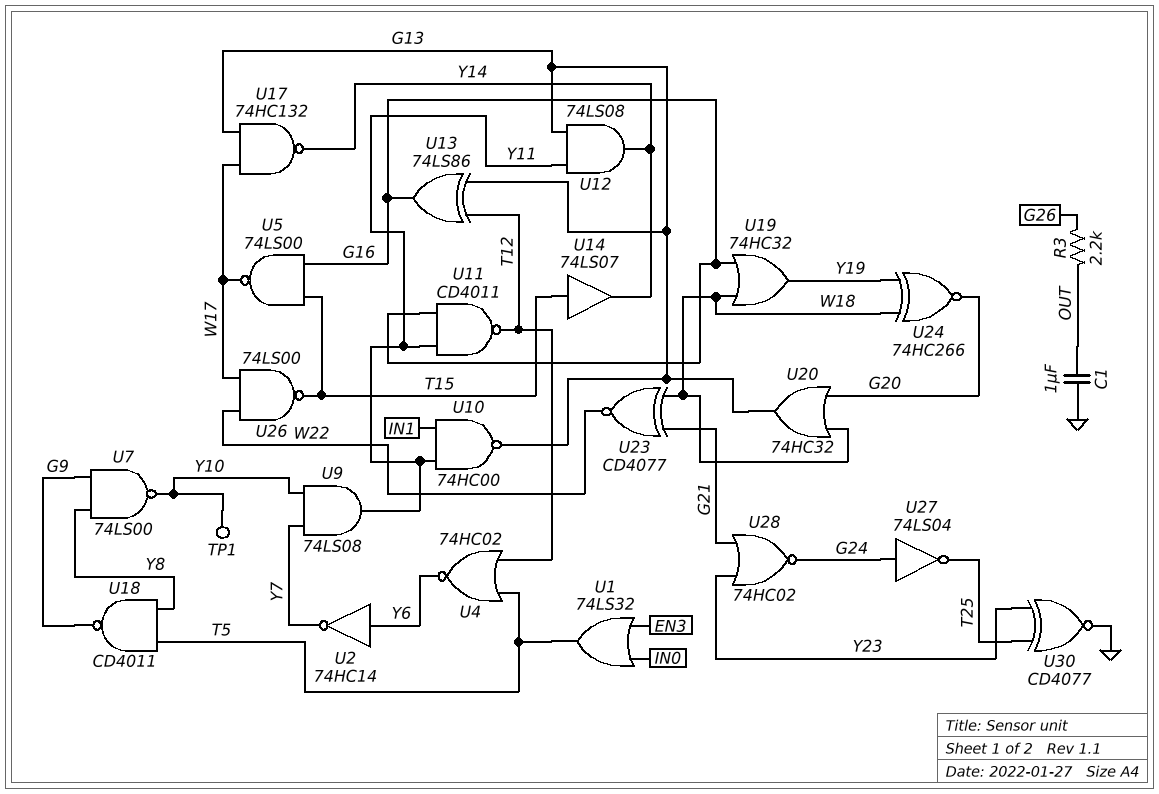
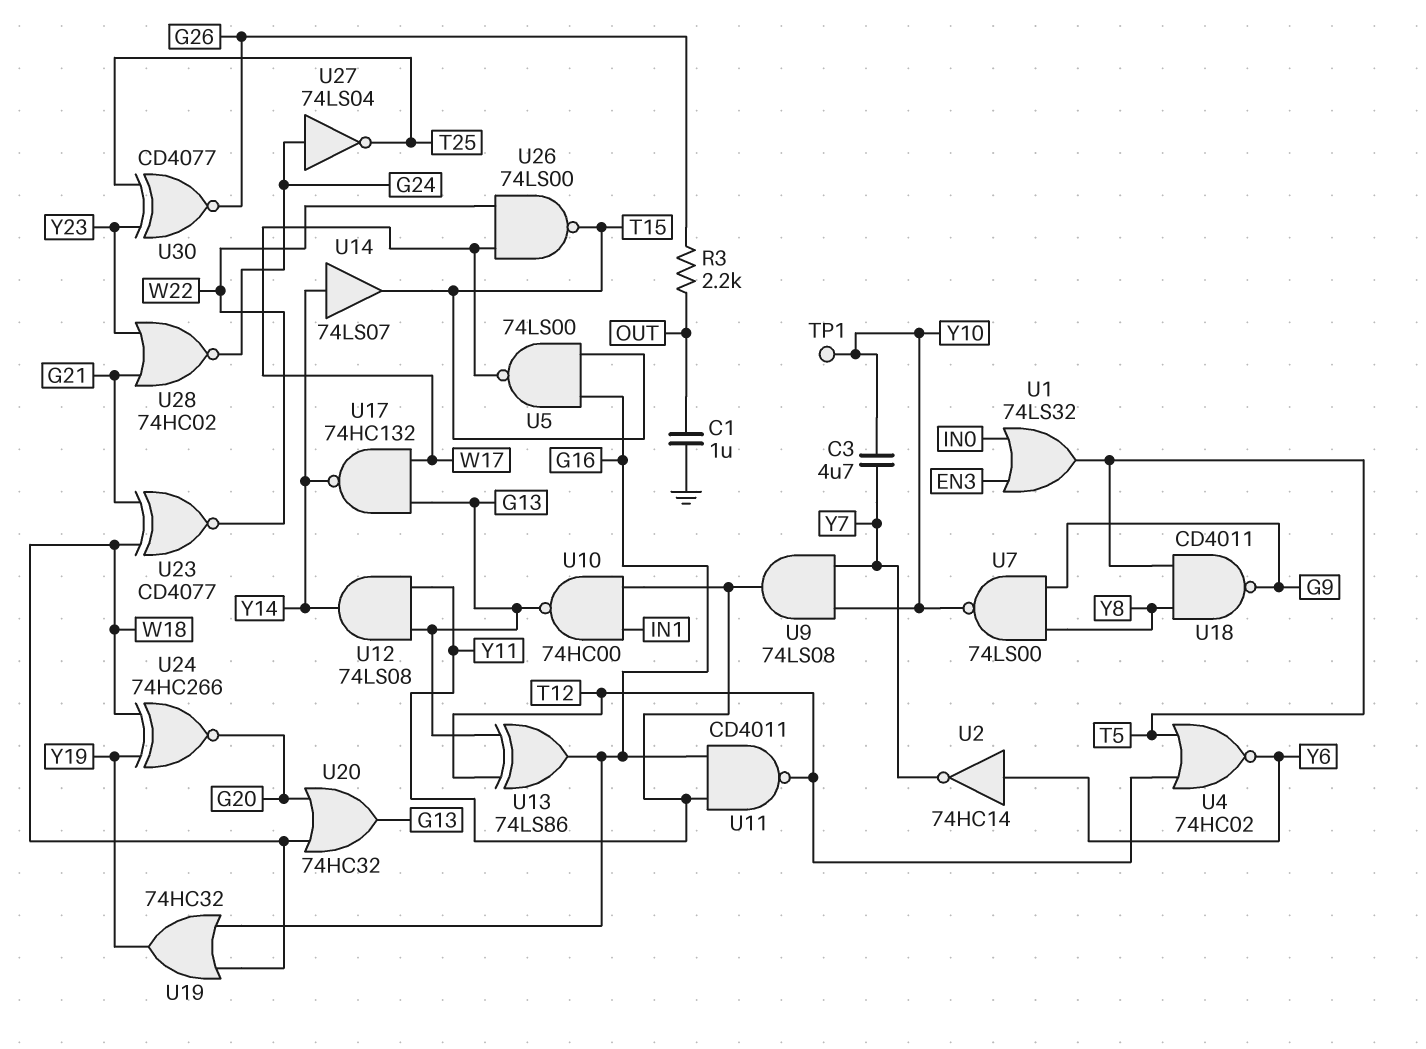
C3: none -> 4.7uF (Y7, Y10)
U14: buffer 74LS07 (in T15, out Y14) -> buffer 74LS07 (in Y14, out T15)
U30: XNOR CD4077 (in T25, in Y23, out GND) -> XNOR CD4077 (in T25, in Y23, out G26)

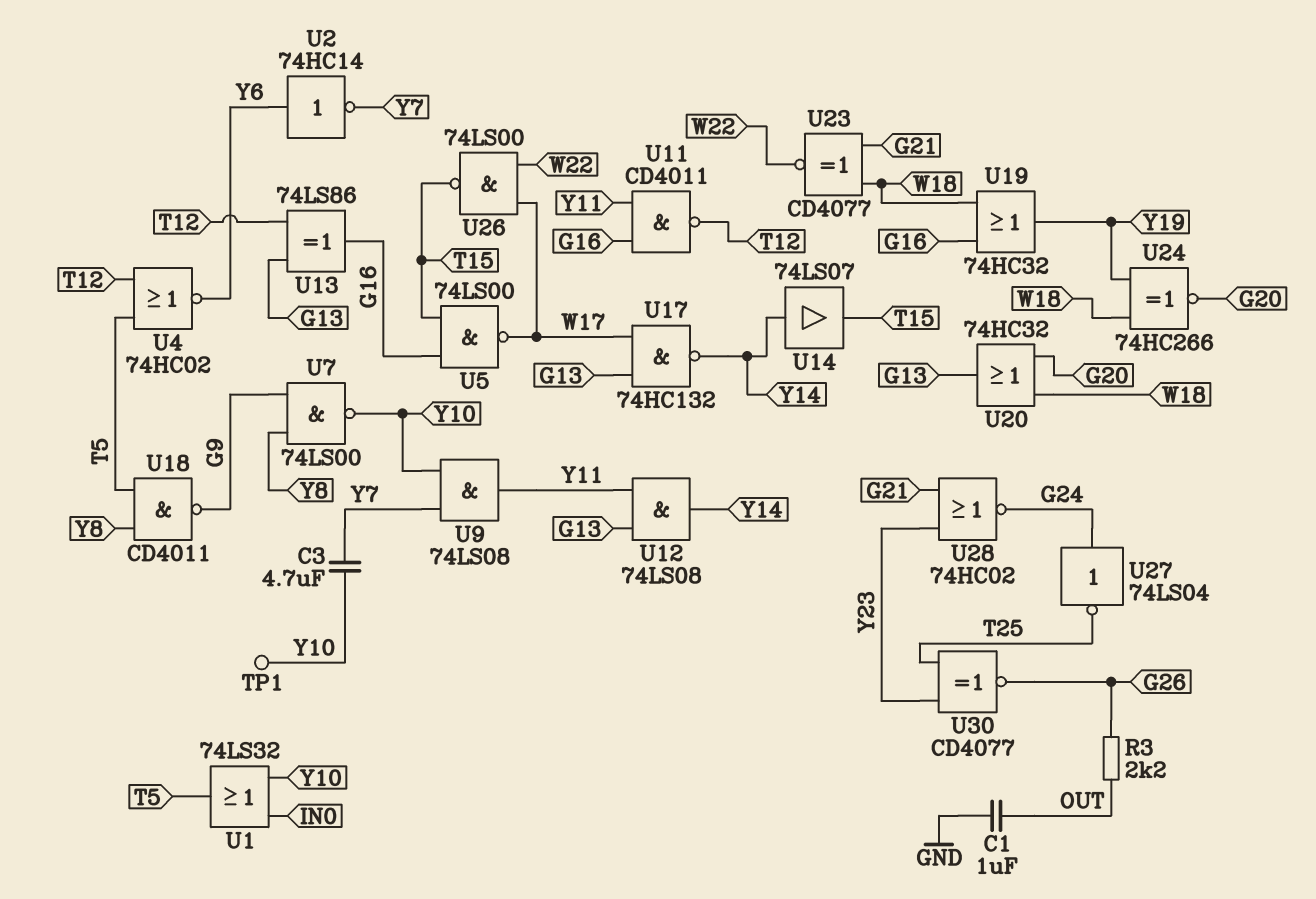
U1: OR 74LS32 (in EN3, in IN0, out T5) -> OR 74LS32 (in IN0, in Y10, out T5)
U10: NAND 74HC00 (in IN1, in Y11, out G13) -> none

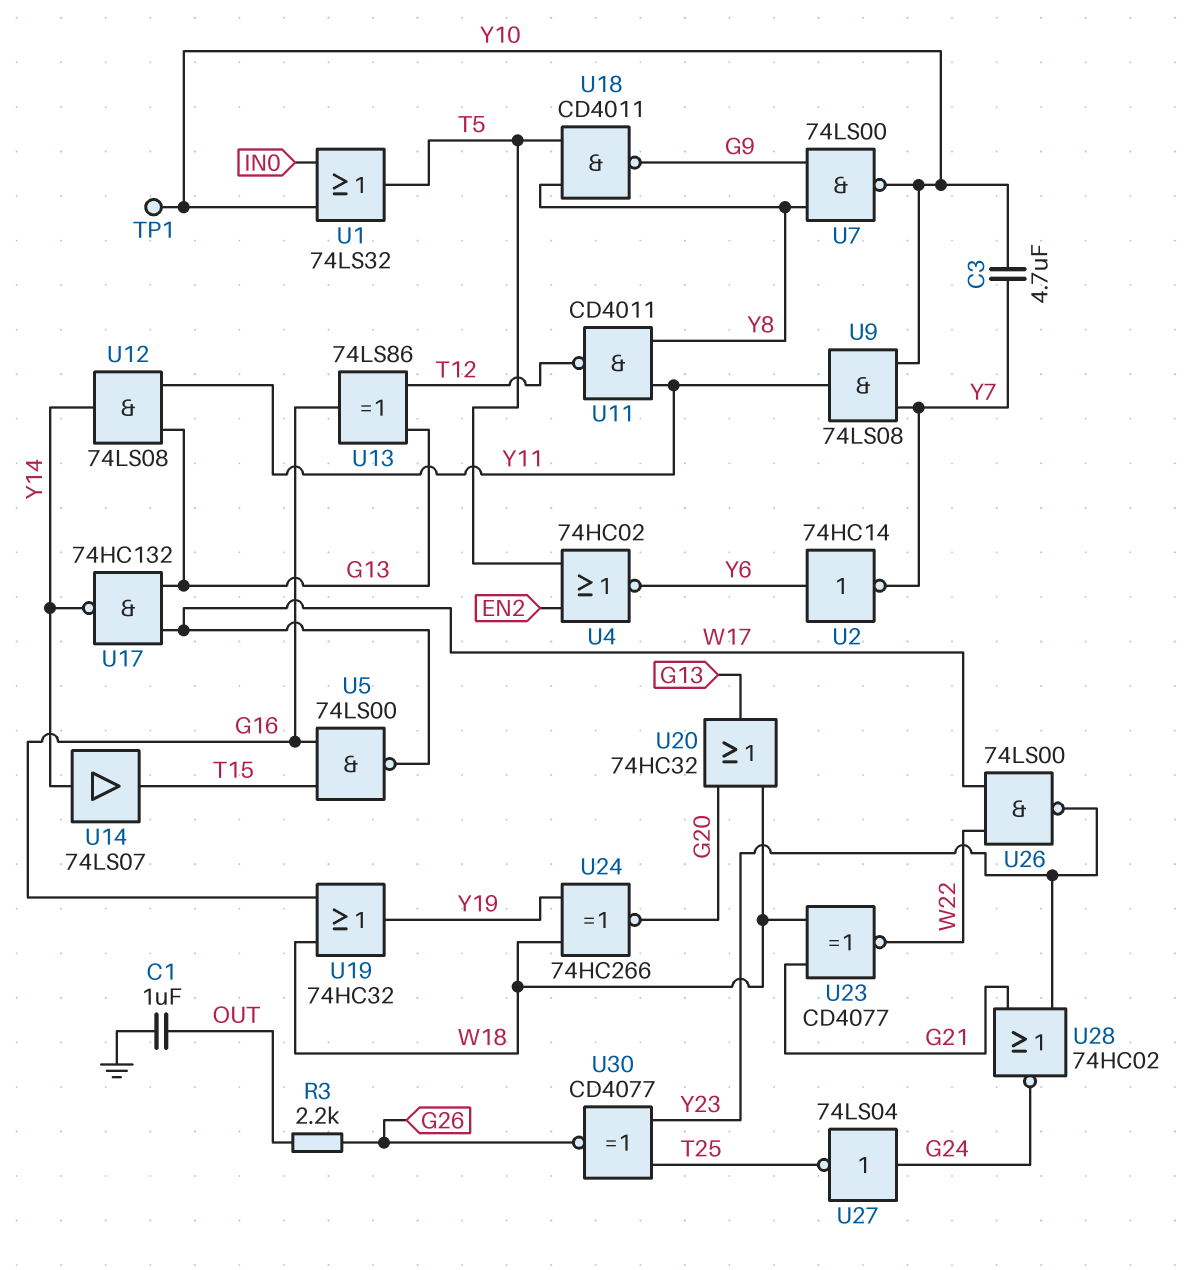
U4: NOR 74HC02 (in T5, in T12, out Y6) -> NOR 74HC02 (in EN2, in T5, out Y6)
U11: NAND CD4011 (in G16, in Y11, out T12) -> NAND CD4011 (in Y8, in Y11, out T12)
U26: NAND 74LS00 (in W17, in W22, out T15) -> NAND 74LS00 (in W17, in W22, out Y23)

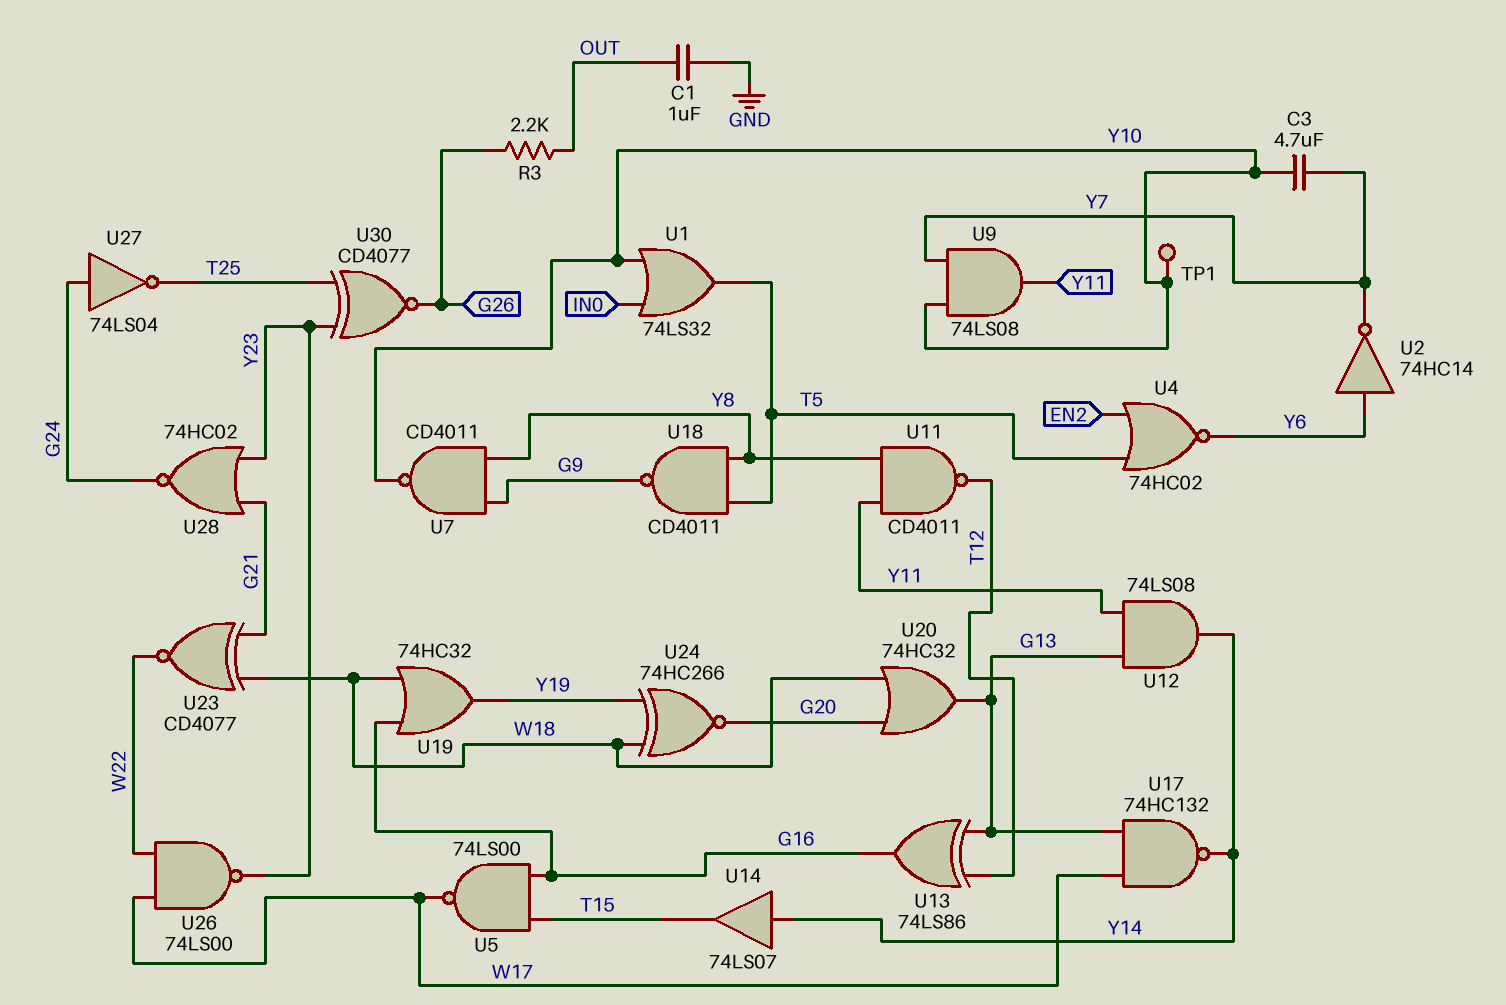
U7: NAND 74LS00 (in G9, in Y8, out Y10) -> NAND CD4011 (in G9, in Y8, out Y10)

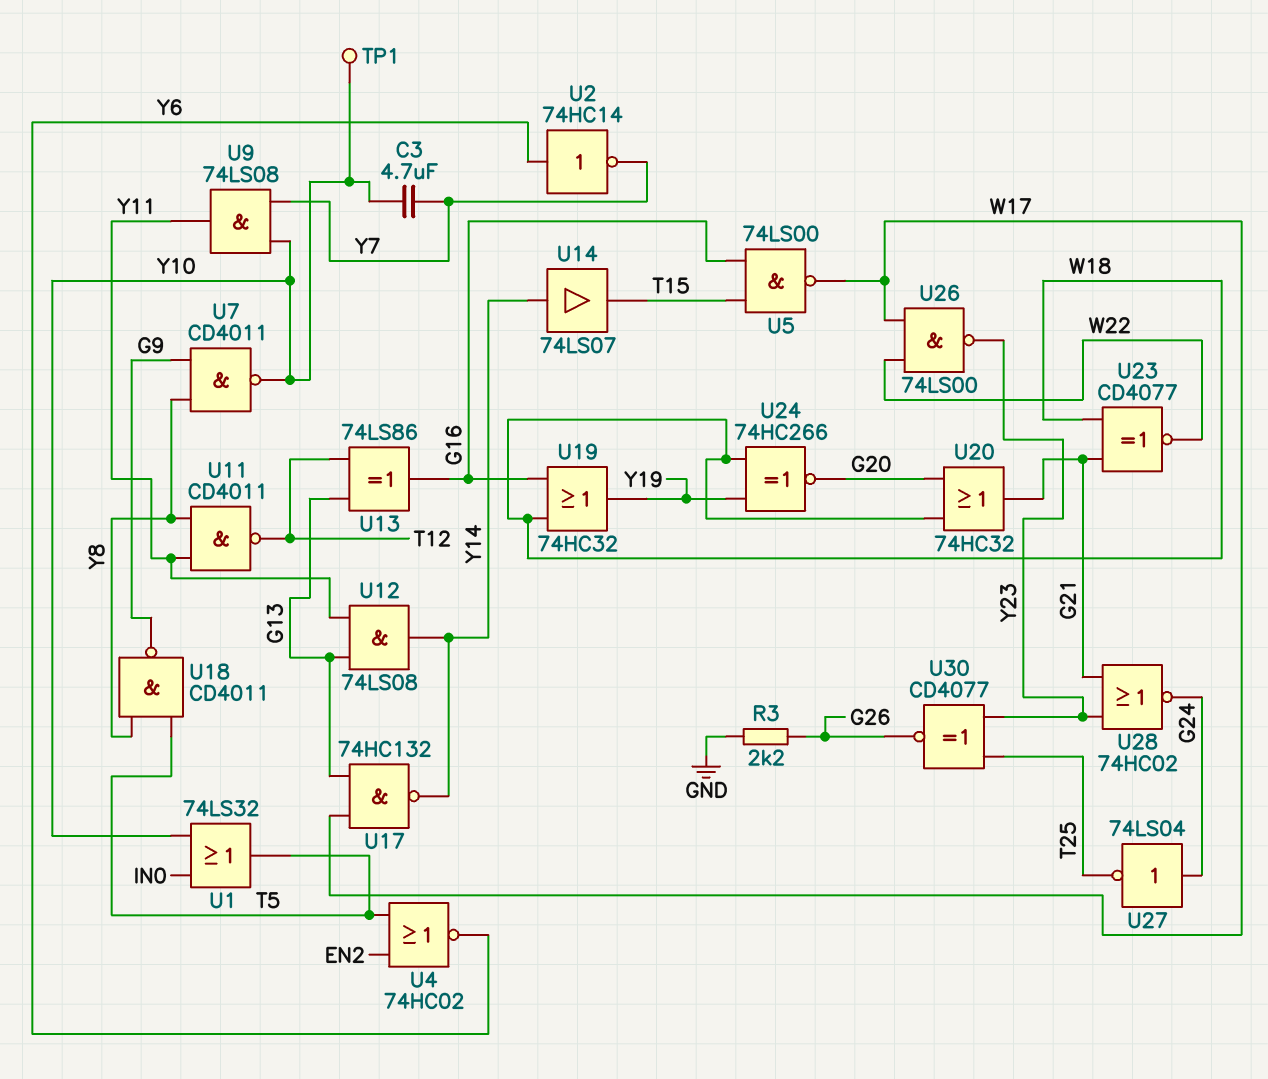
C1: 1uF (GND, OUT) -> none
R3: 2.2k (G26, OUT) -> 2.2k (G26, GND)
U20: OR 74HC32 (in G20, in W18, out G13) -> OR 74HC32 (in G20, in W18, out G21)

